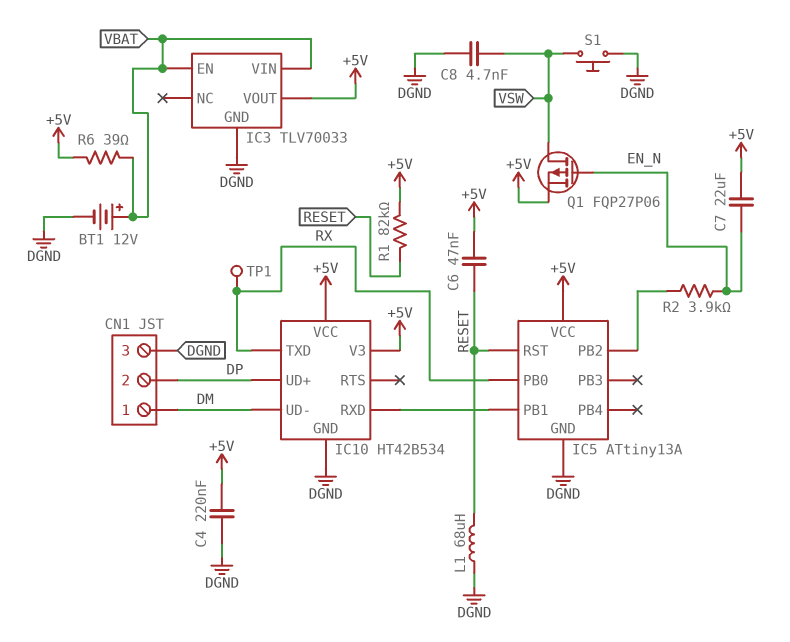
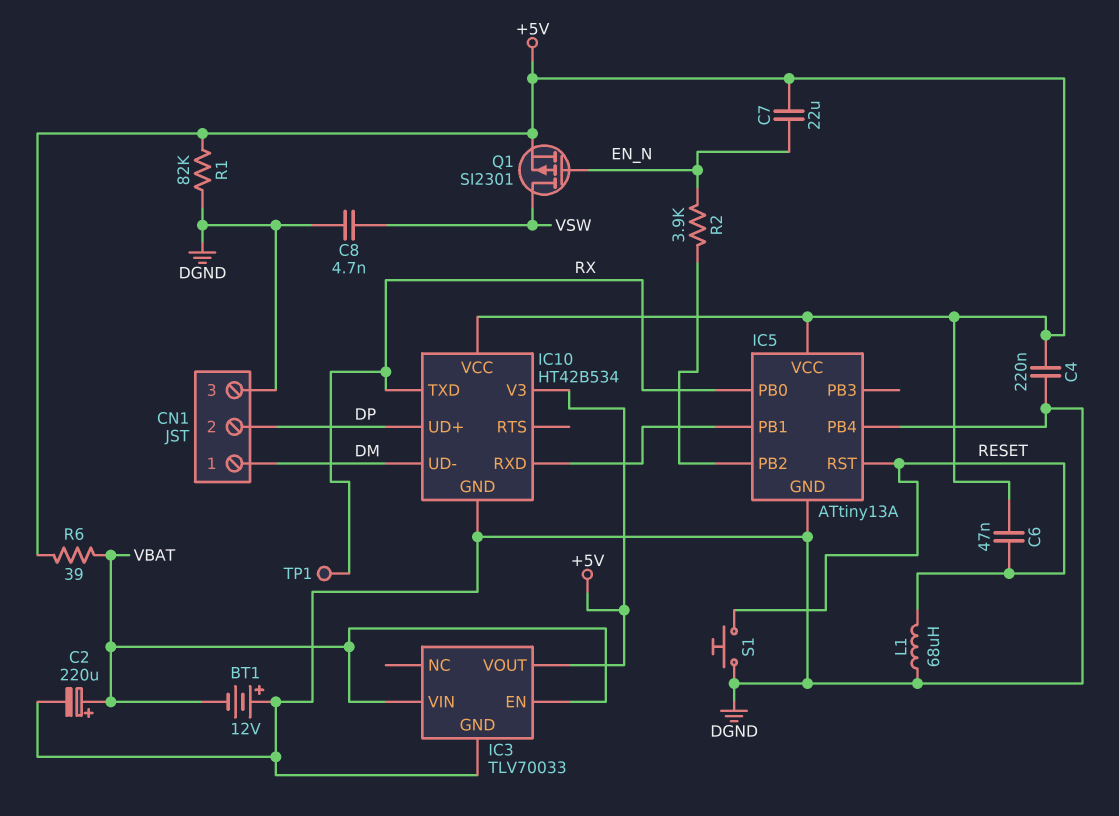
BT1: 12V (plus VBAT, minus DGND) -> 12V (plus DGND, minus VBAT)
C2: none -> 220uF (plus VBAT, minus DGND)
IC5 pin PB4: none -> DGND
Q1: PMOS FQP27P06 (G EN_N, D VSW, S +5V) -> PMOS SI2301 (G EN_N, D VSW, S +5V)
R1: 82k (+5V, RESET) -> 82k (+5V, DGND)
S1: button (DGND, VSW) -> button (DGND, RESET)

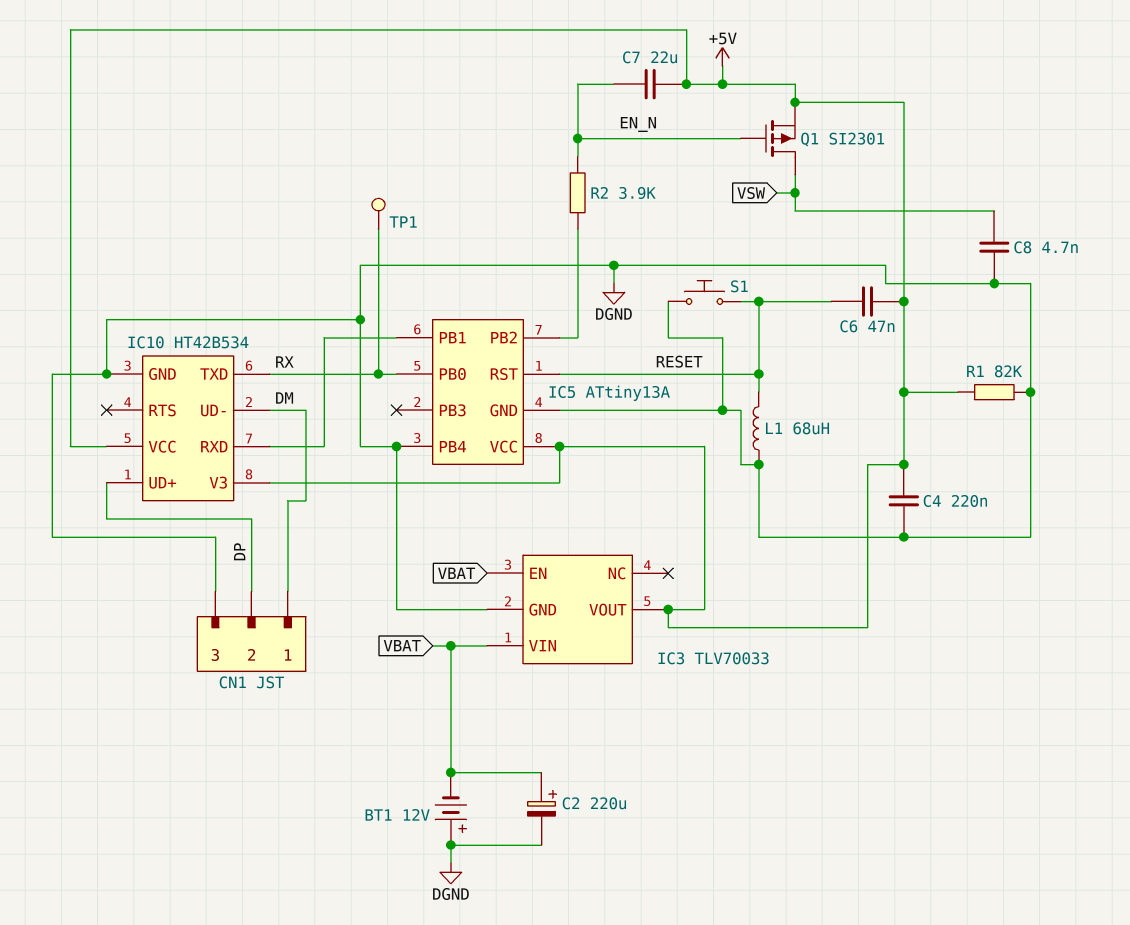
R6: 39 (+5V, VBAT) -> none

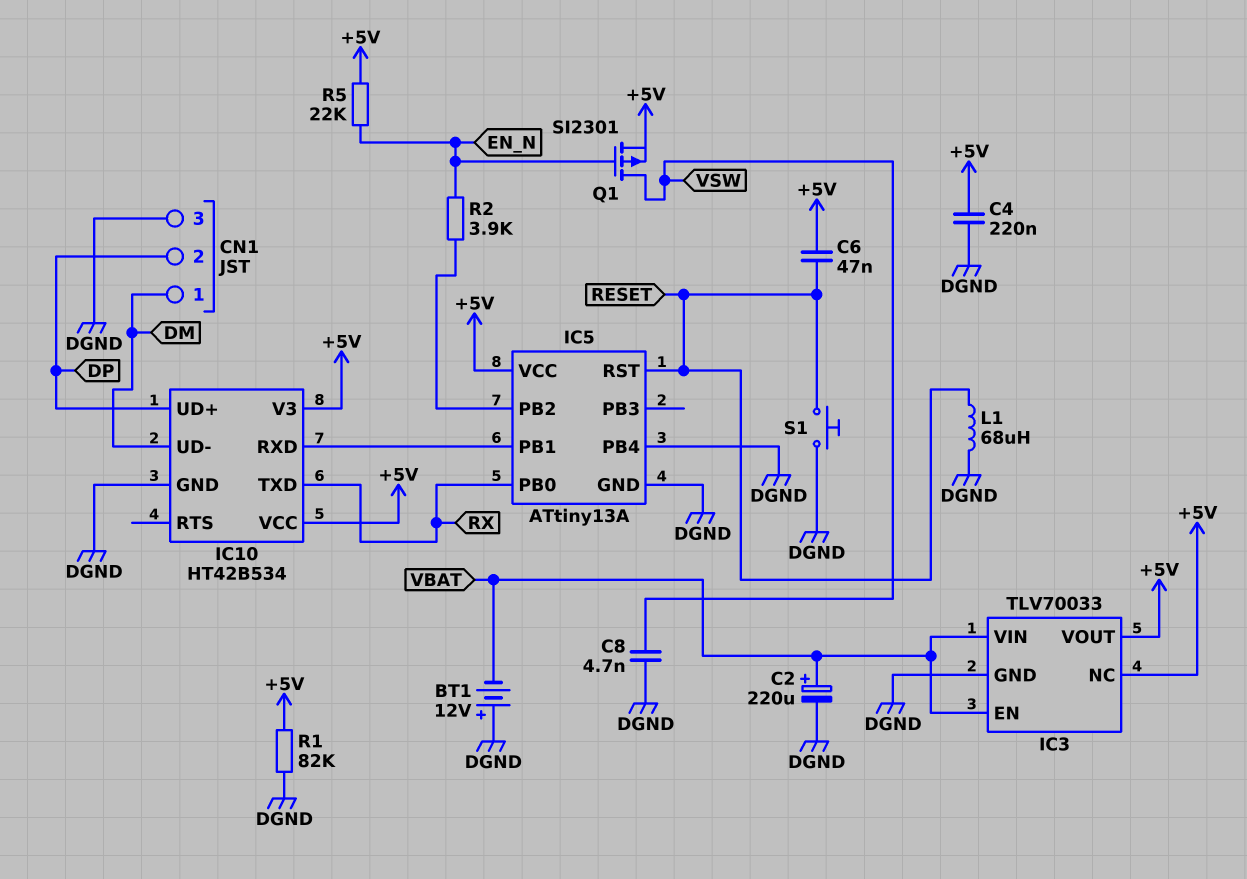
C7: 22uF (+5V, EN_N) -> none
IC3 pin NC: none -> +5V
R5: none -> 22k (+5V, EN_N)
TP1: test point (RX) -> none

